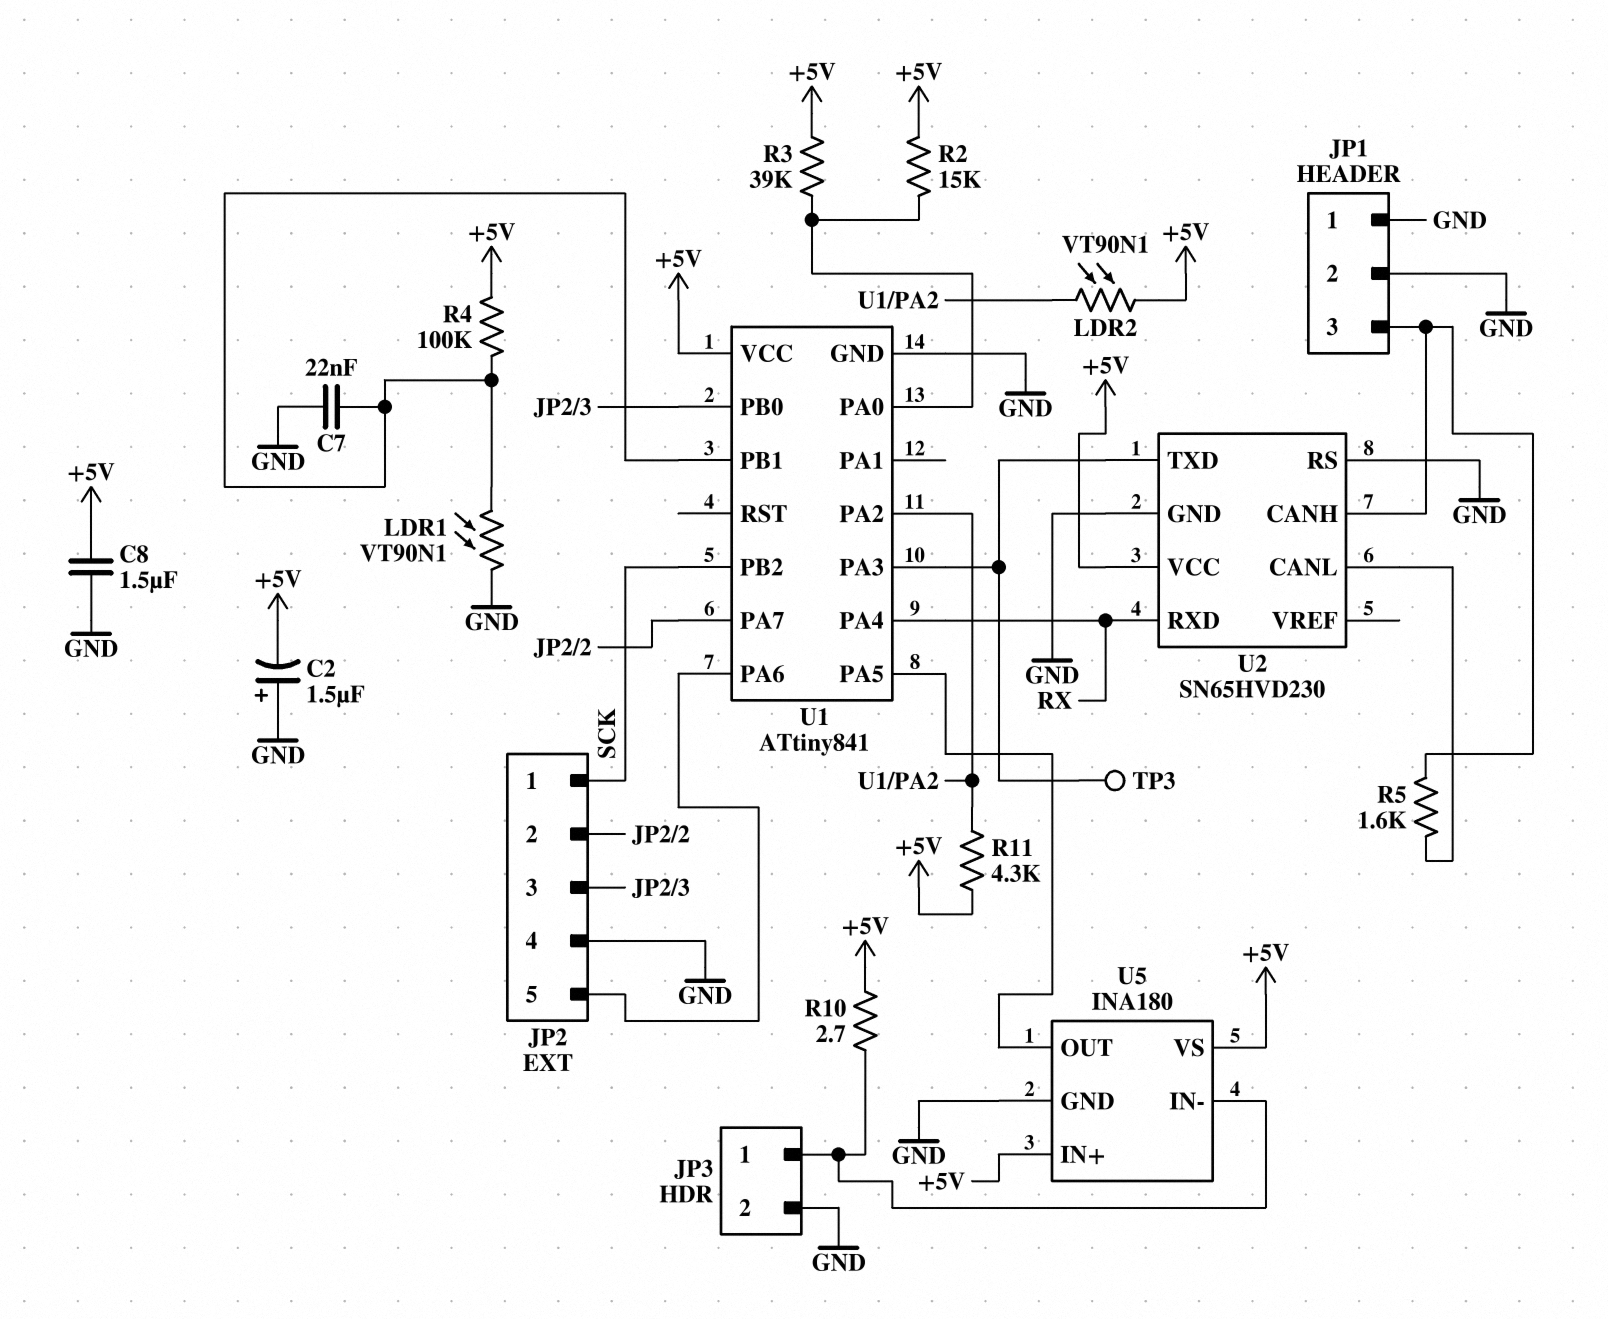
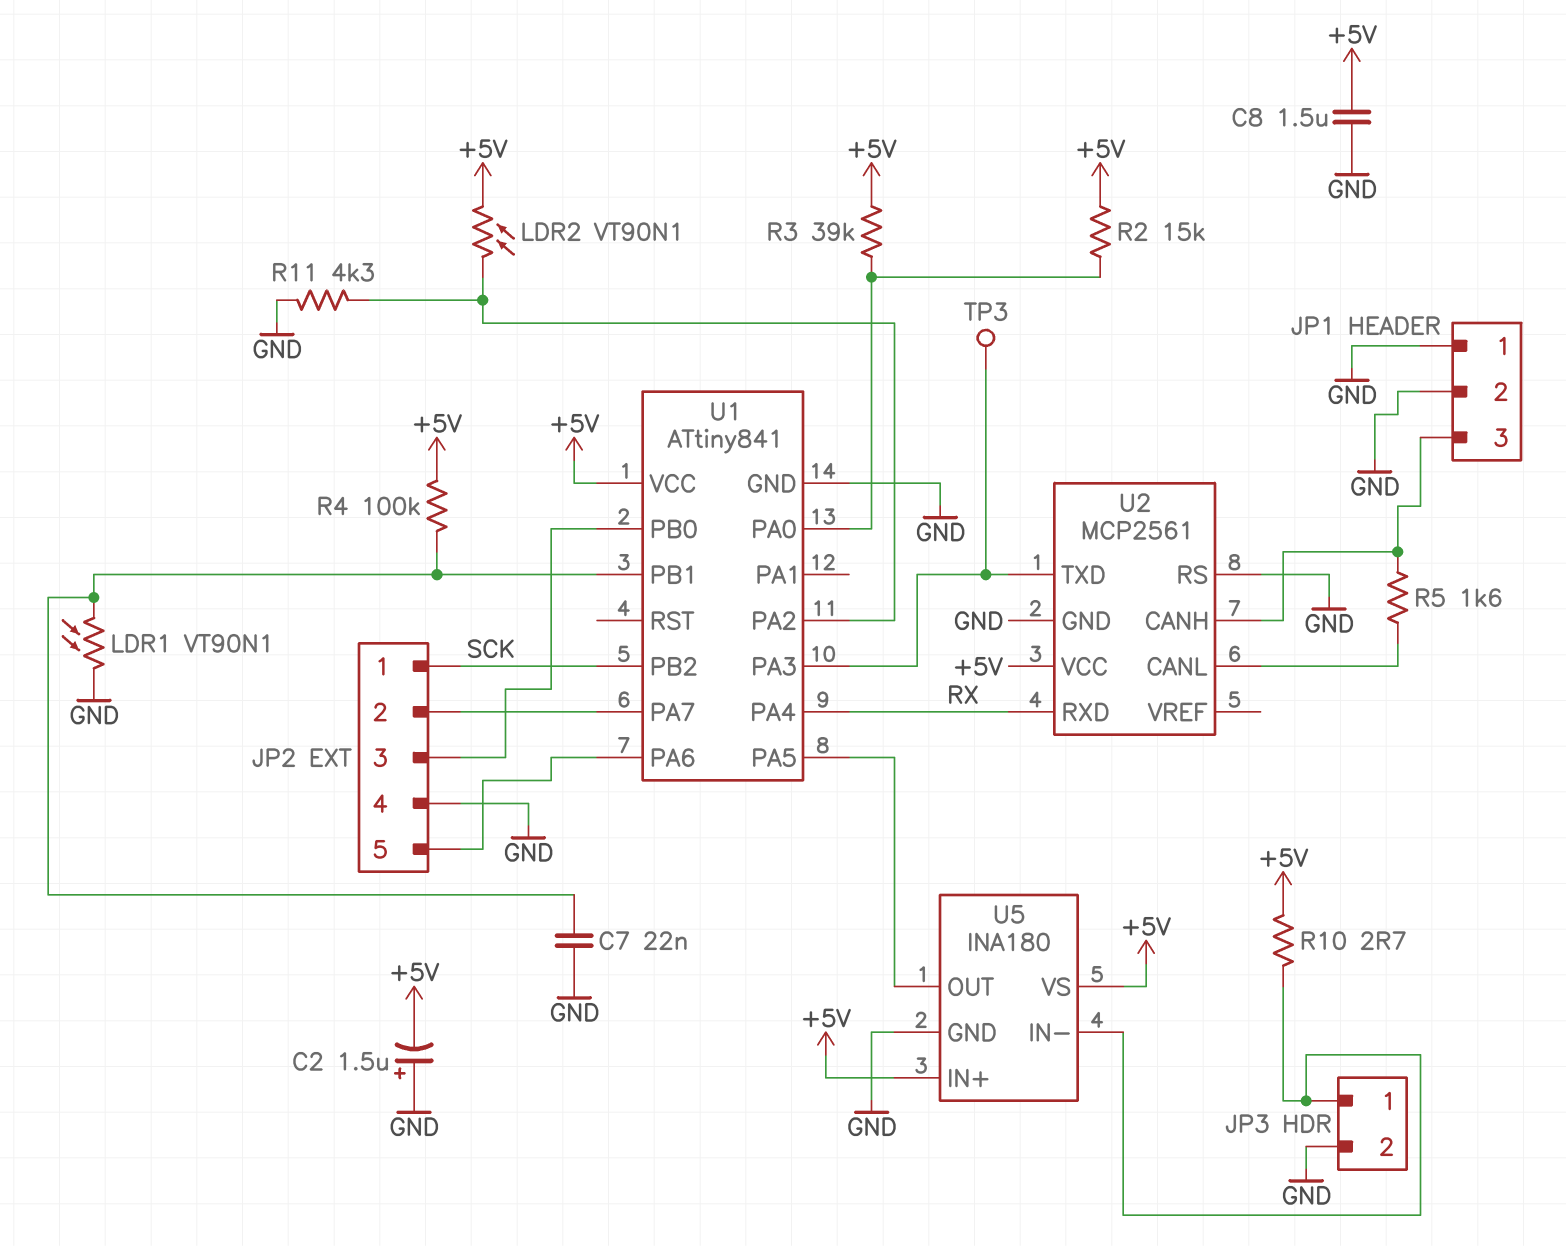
R11: 4.3k (+5V, U1/PA2) -> 4.3k (GND, U1/PA2)
U2: SN65HVD230 -> MCP2561

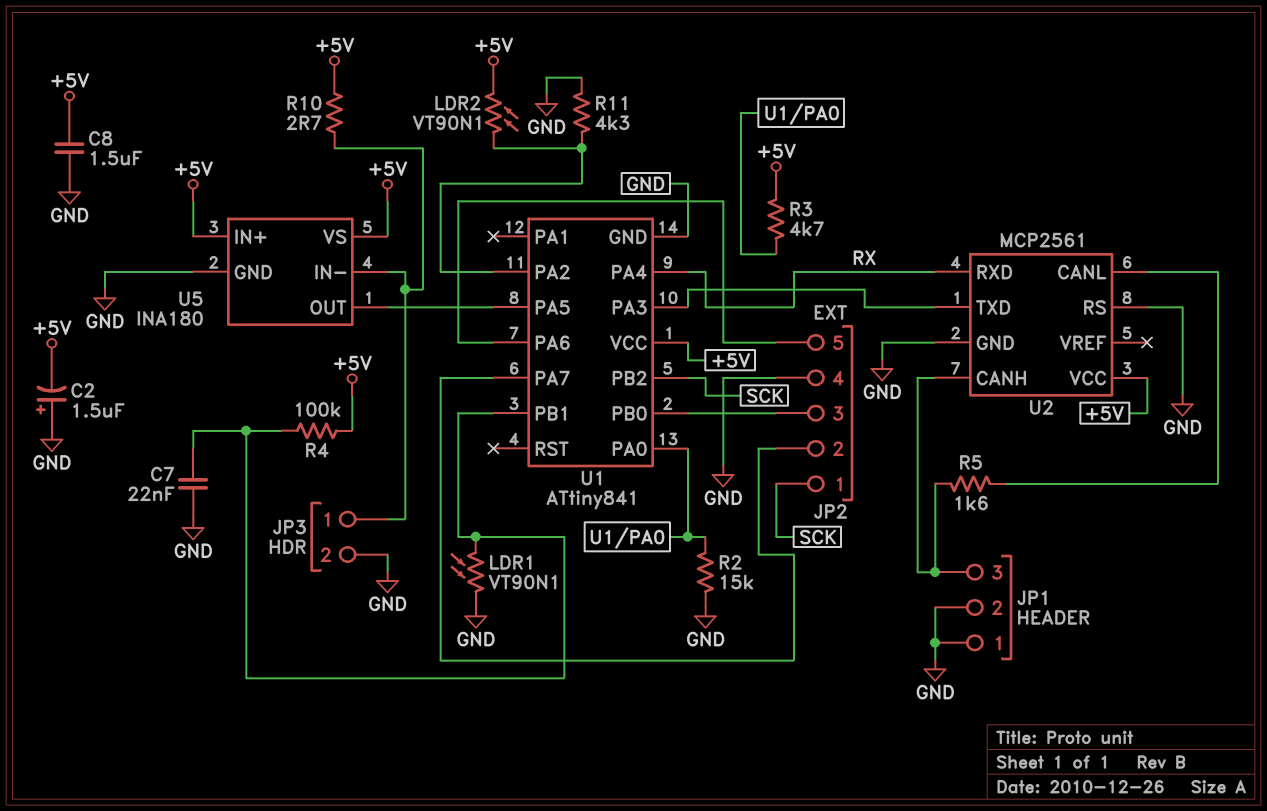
R2: 15k (+5V, U1/PA0) -> 15k (GND, U1/PA0)
R3: 39k (+5V, U1/PA0) -> 4.7k (+5V, U1/PA0)
TP3: test point (U1/PA3) -> none

